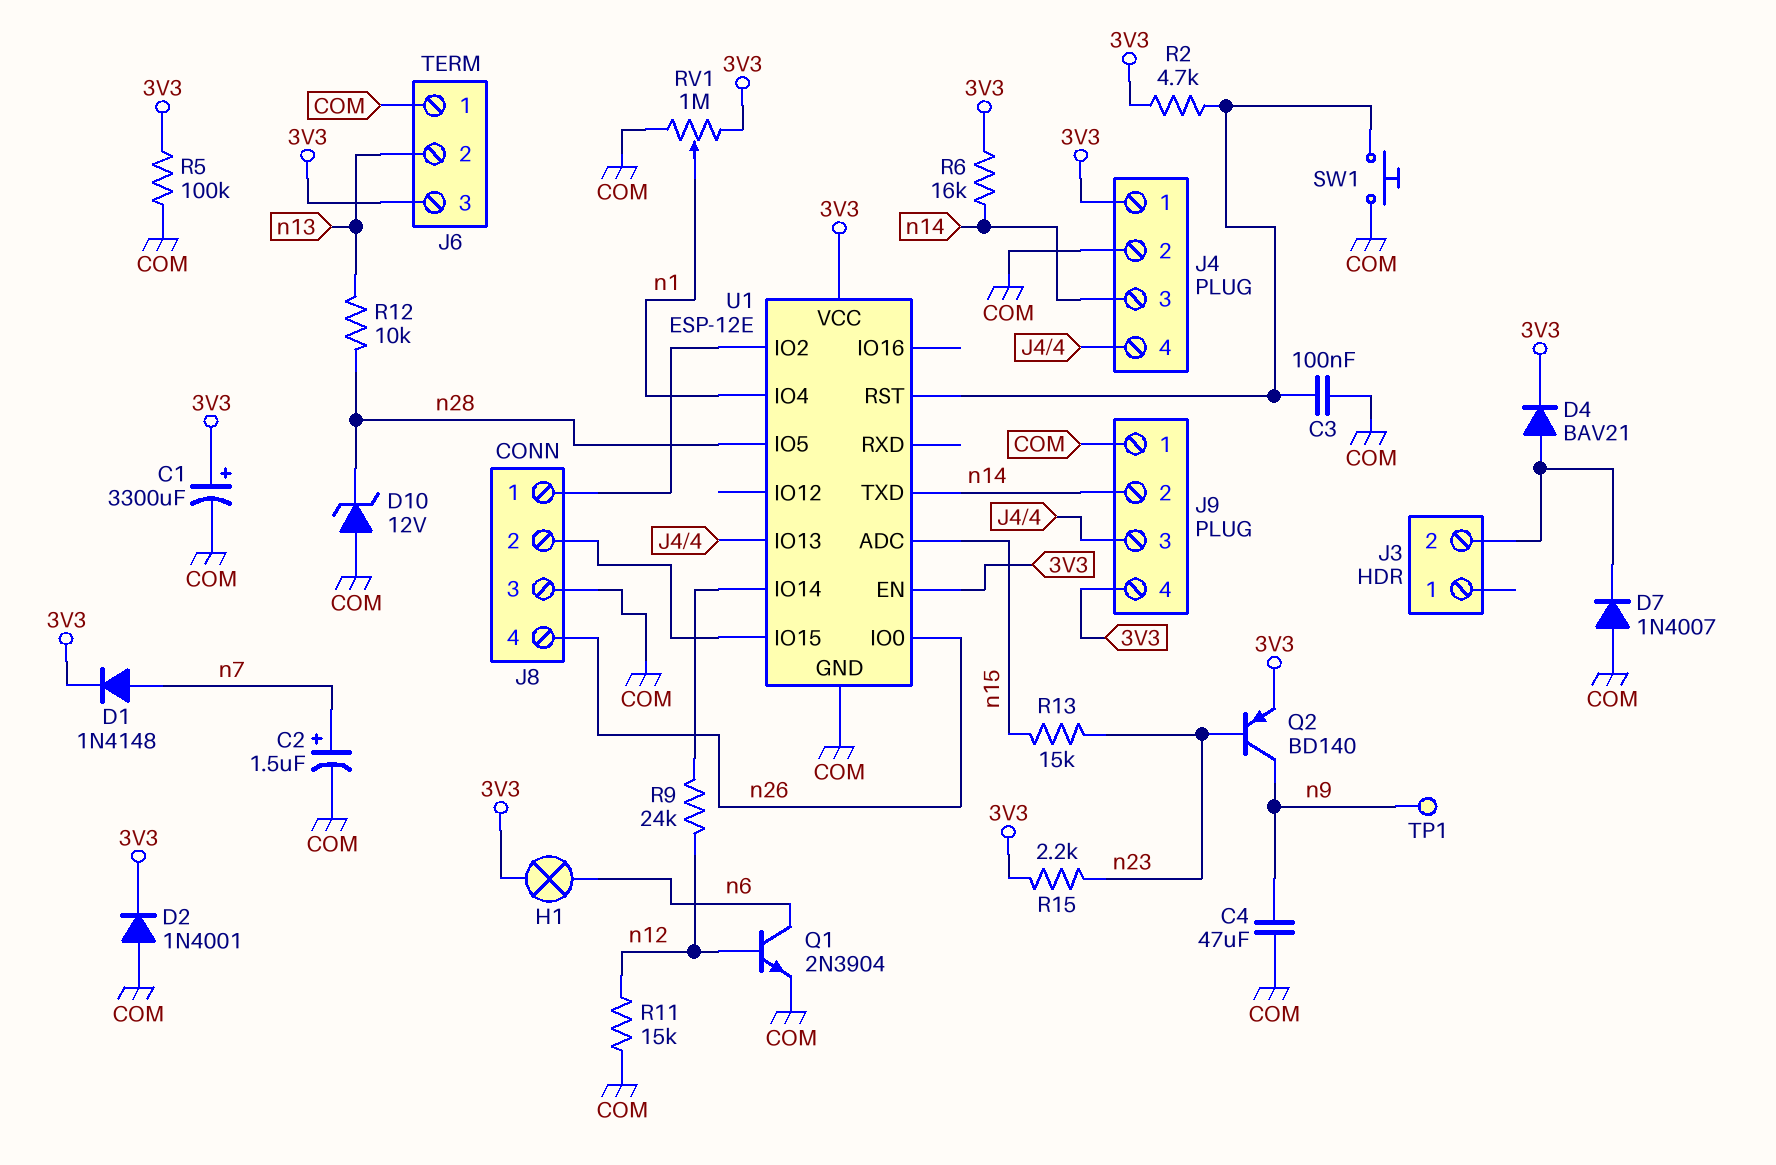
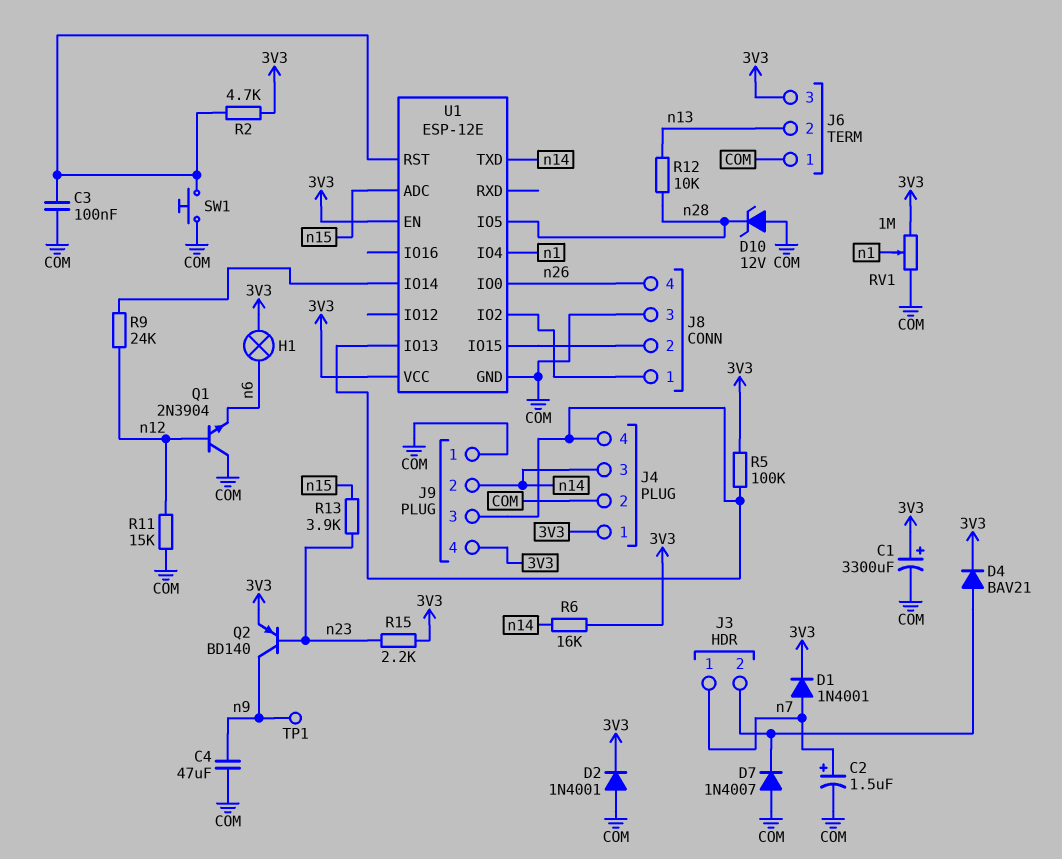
D1: diode 1N4148 (A n7, K 3V3) -> diode 1N4001 (A n7, K 3V3)
J3 pin 1: none -> n7
Q1: NPN 2N3904 (B n12, C n6, E COM) -> NPN 2N3904 (B n12, C COM, E n6)
R5: 100k (3V3, COM) -> 100k (3V3, J4/4)
R13: 15k (n15, n23) -> 3.9k (n15, n23)

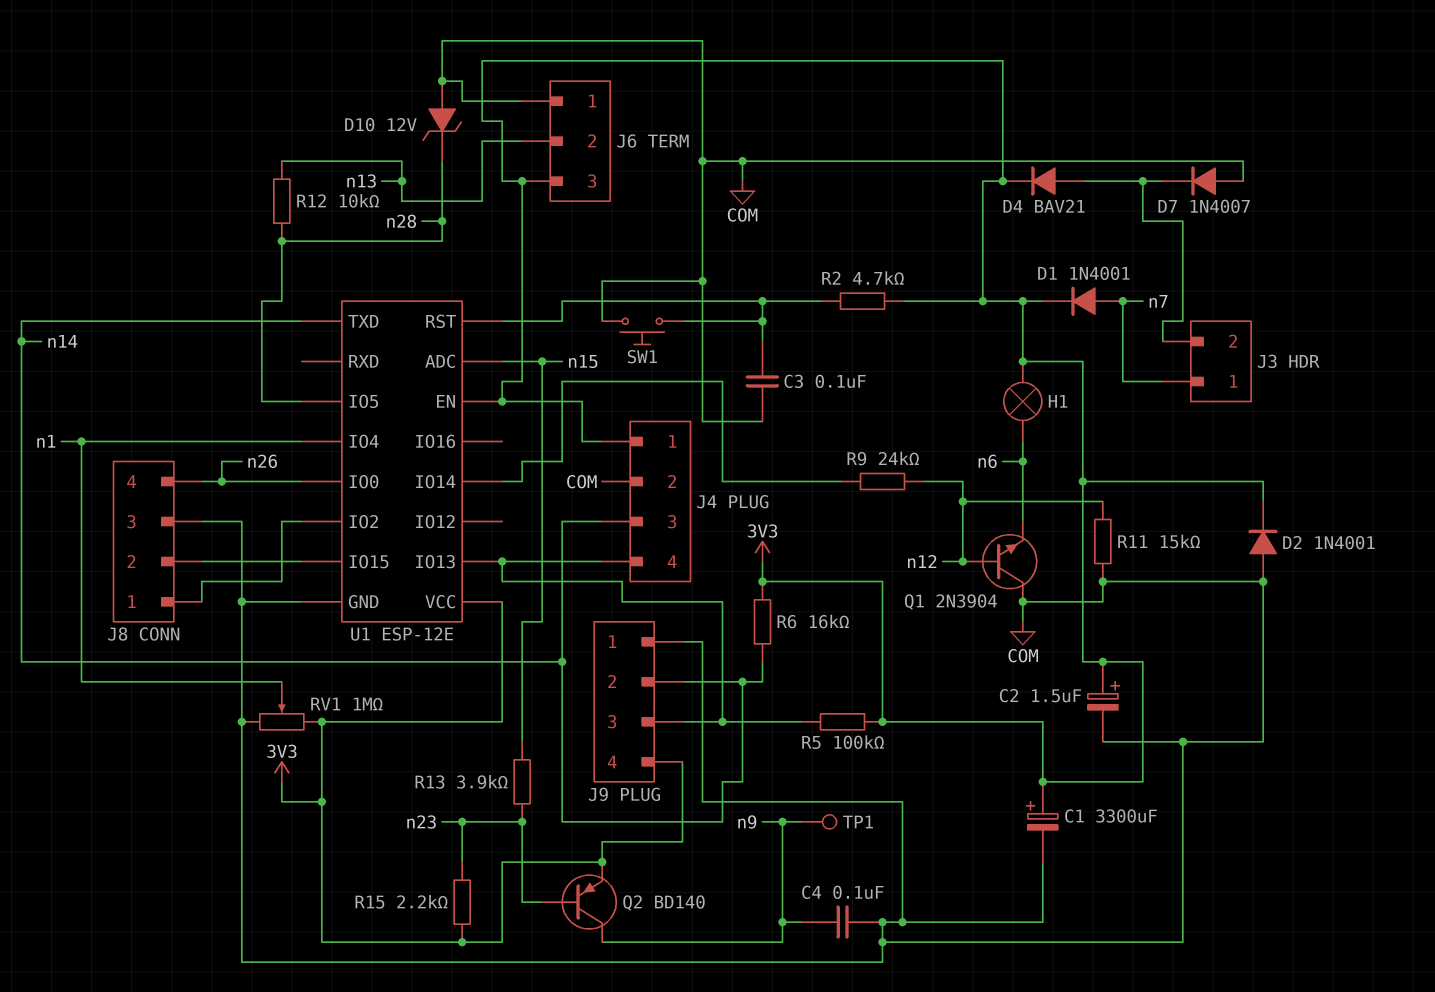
C2: 1.5uF (plus n7, minus COM) -> 1.5uF (plus 3V3, minus COM)
C4: 47uF (COM, n9) -> 100nF (COM, n9)

